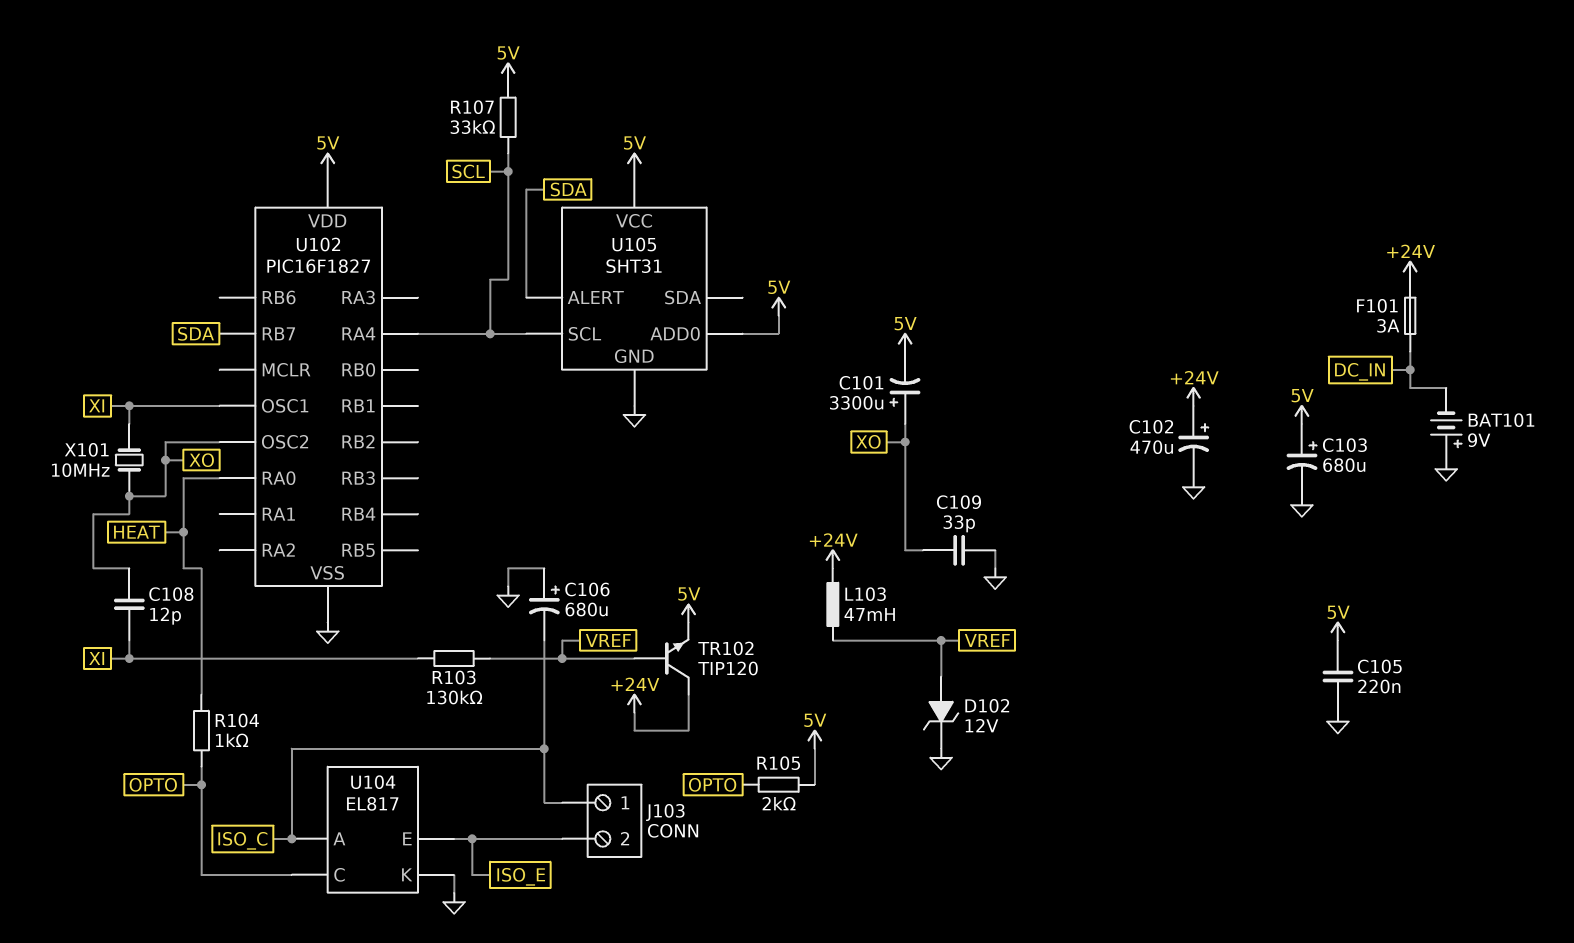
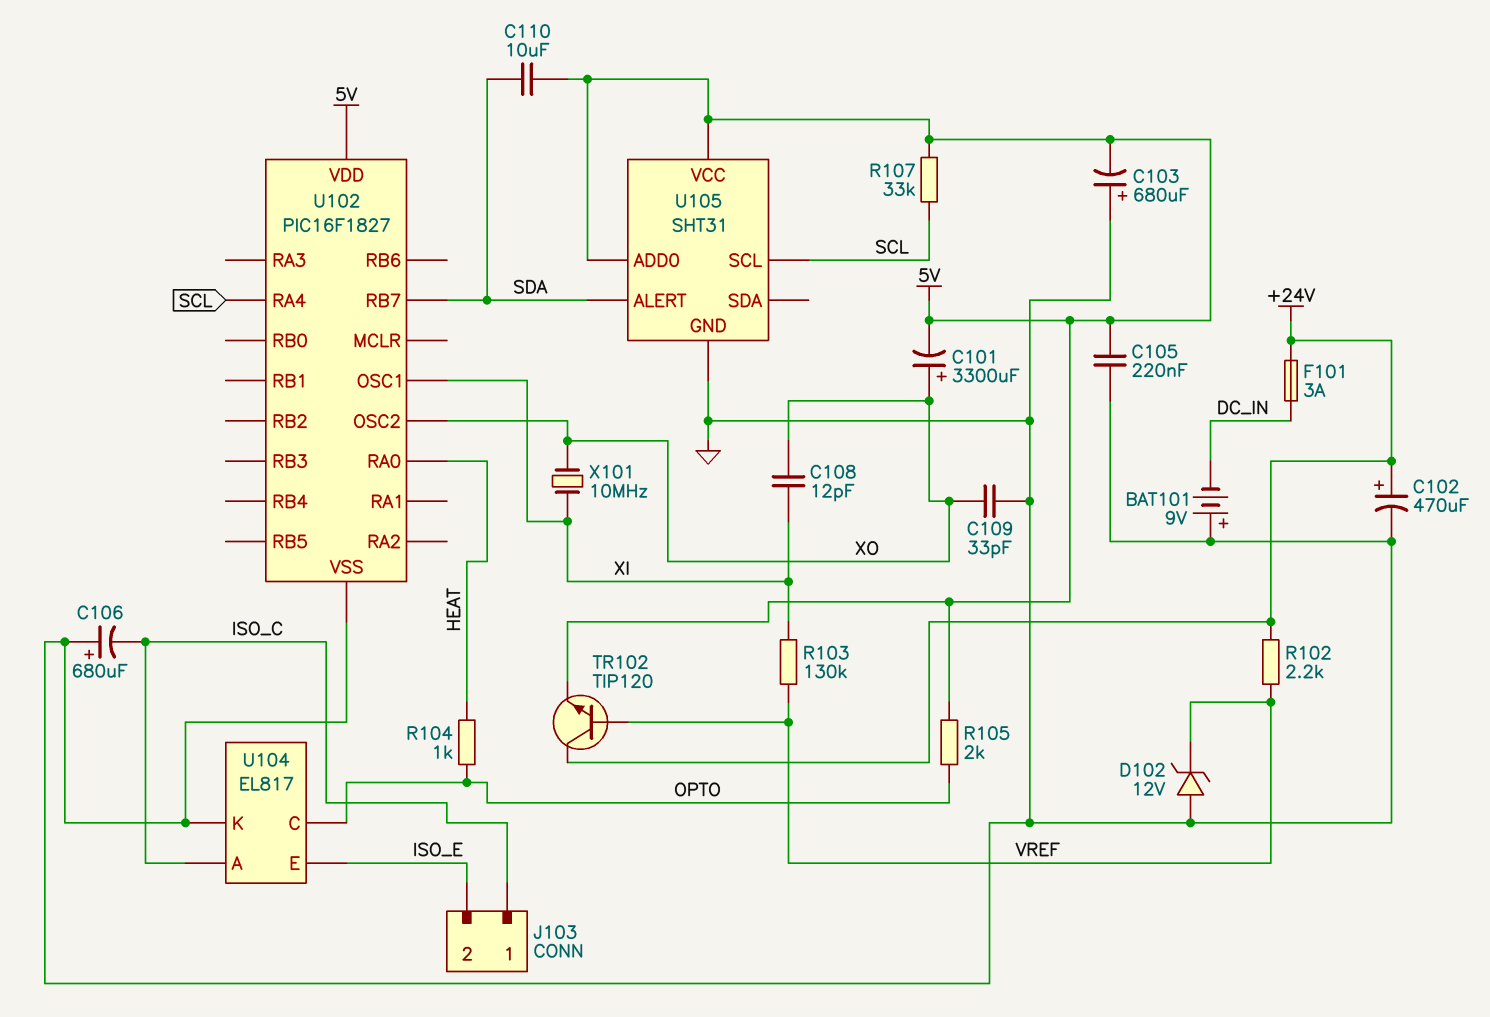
C103: 680uF (plus 5V, minus GND) -> 680uF (plus GND, minus 5V)
C110: none -> 10uF (5V, SDA)
D102: zener 12V (A VREF, K GND) -> zener 12V (A GND, K VREF)
L103: 47mH (+24V, VREF) -> none
R102: none -> 2.2k (+24V, VREF)

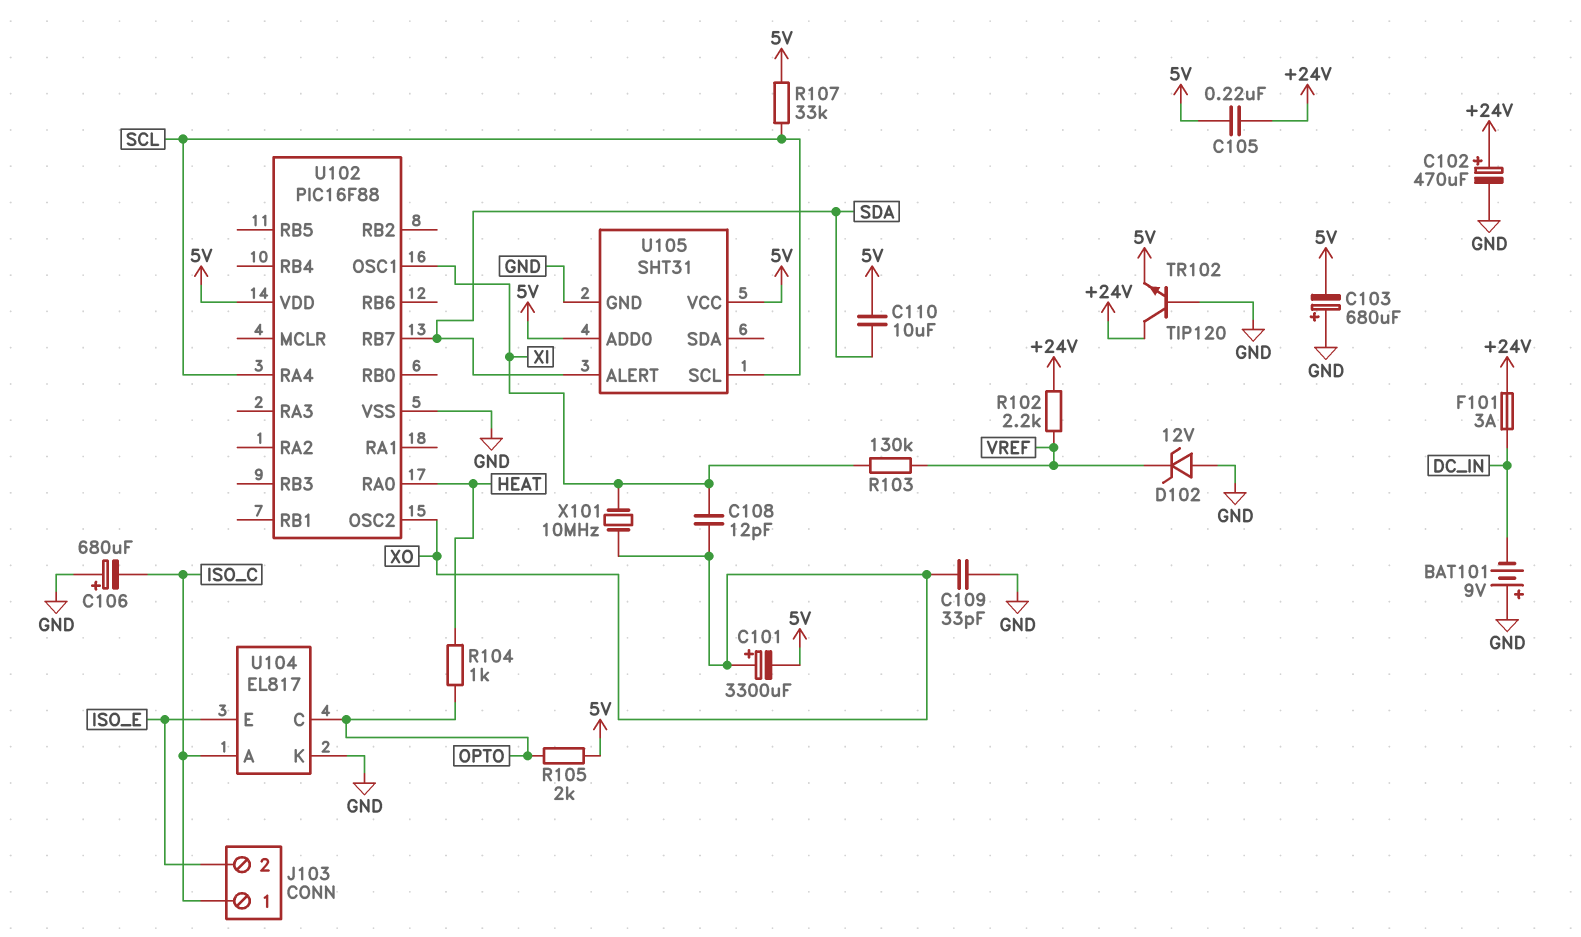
C105: 220nF (5V, GND) -> 220nF (+24V, 5V)
TR102: NPN TIP120 (B VREF, C +24V, E 5V) -> NPN TIP120 (B GND, C +24V, E 5V)
U102: PIC16F1827 -> PIC16F88

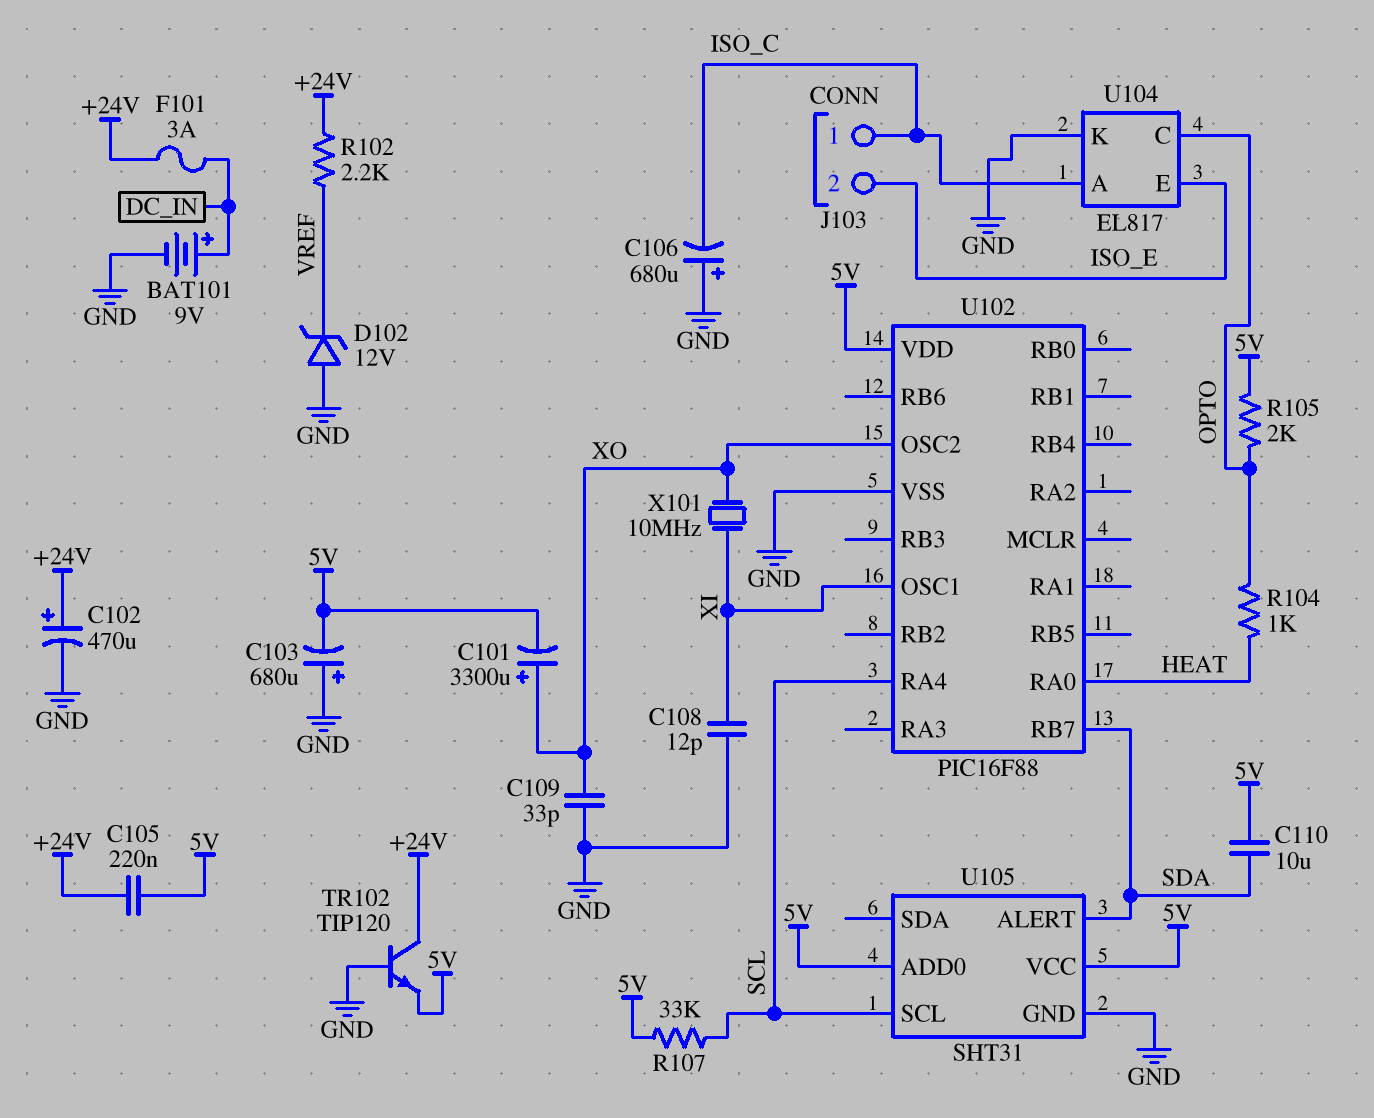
BAT101: 9V (plus GND, minus DC_IN) -> 9V (plus DC_IN, minus GND)
C108: 12pF (XI, XO) -> 12pF (GND, XI)
R103: 130k (VREF, XI) -> none

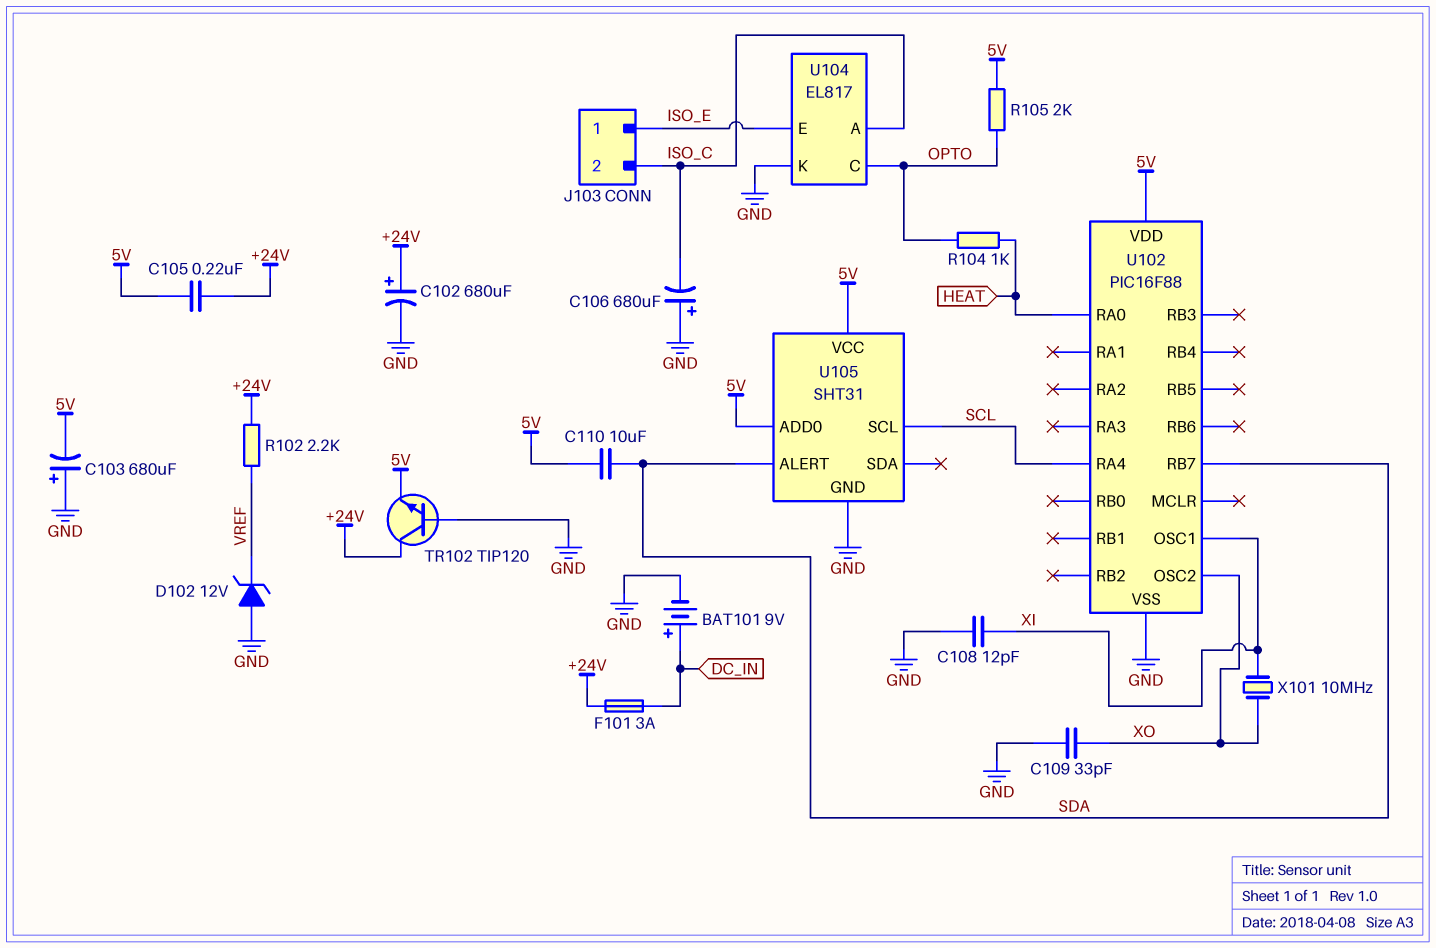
C101: 3300uF (plus XO, minus 5V) -> none
C102: 470uF (plus +24V, minus GND) -> 680uF (plus +24V, minus GND)
J103 pin 1: ISO_C -> ISO_E
J103 pin 2: ISO_E -> ISO_C
R107: 33k (5V, SCL) -> none

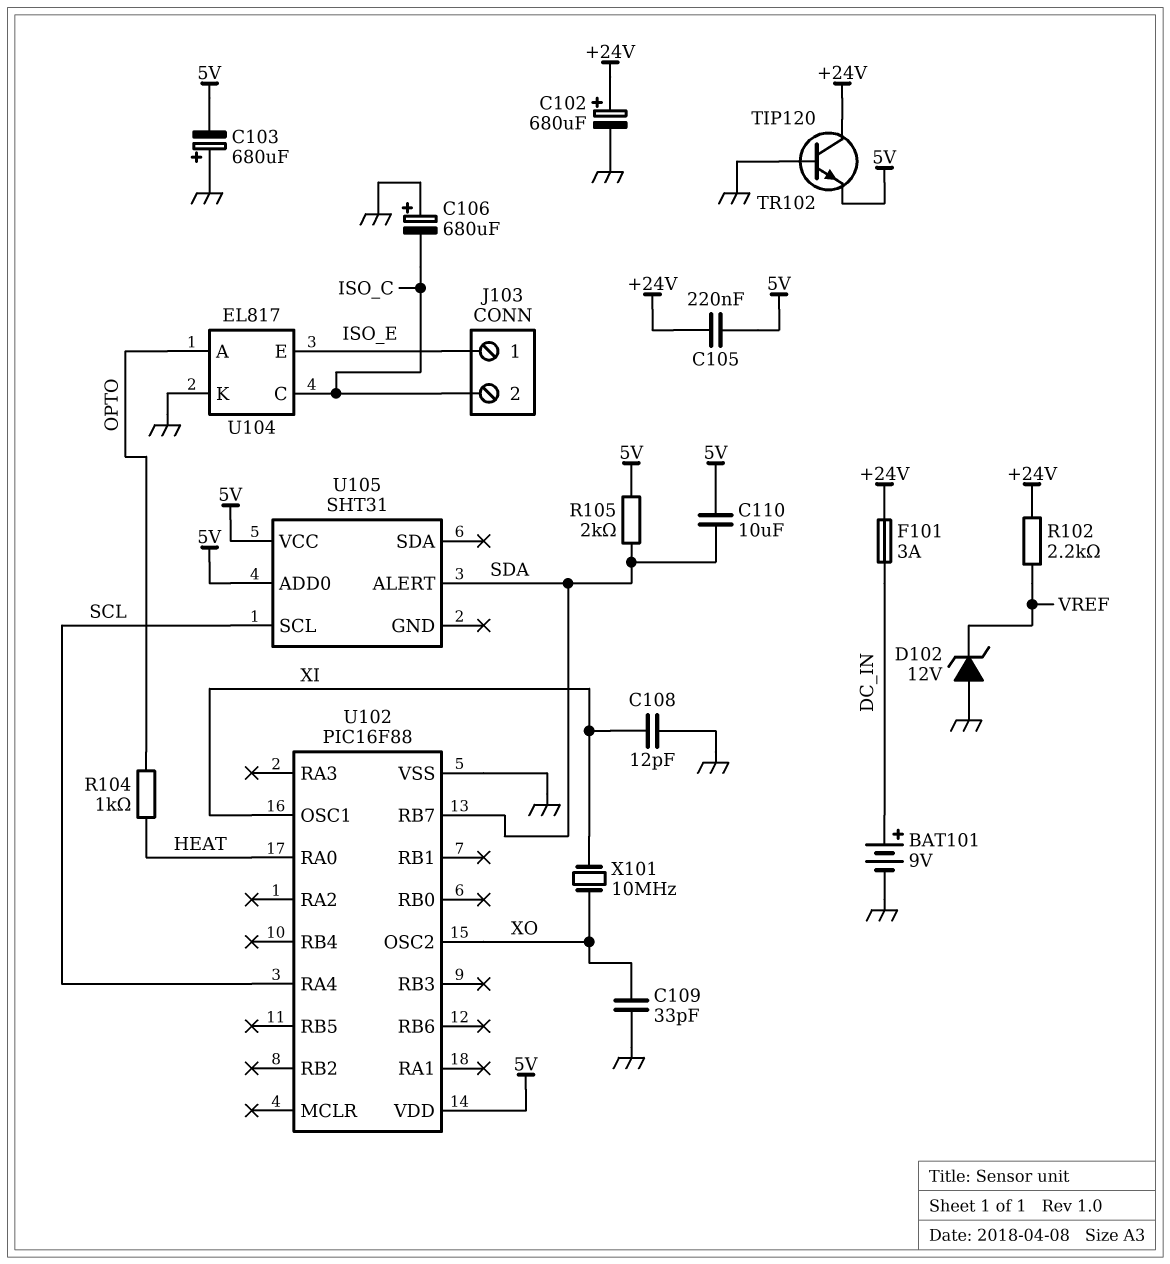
R105: 2k (5V, OPTO) -> 2k (5V, SDA)
U104 pin A: ISO_C -> OPTO
U104 pin C: OPTO -> ISO_C
U105 pin GND: GND -> none

